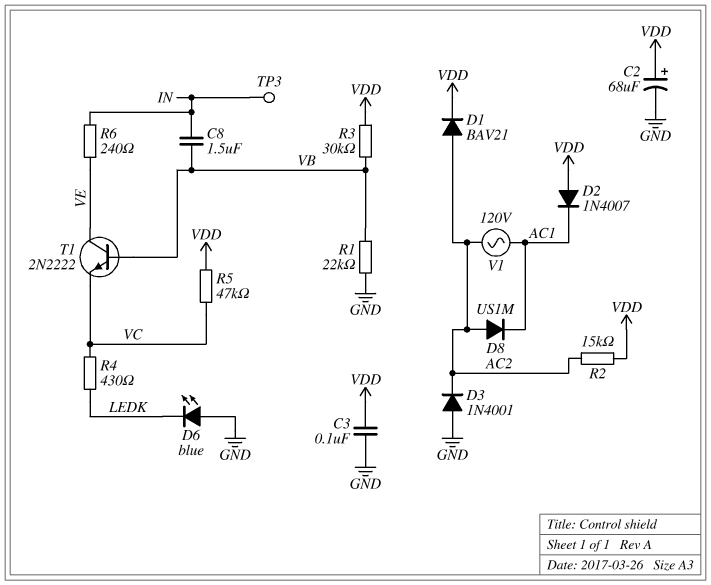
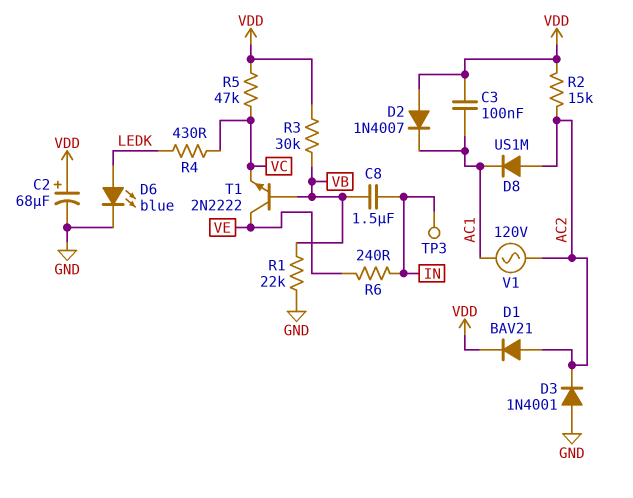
C3: 100nF (GND, VDD) -> 100nF (AC1, VDD)
D6: LED blue (A GND, K LEDK) -> LED blue (A LEDK, K GND)

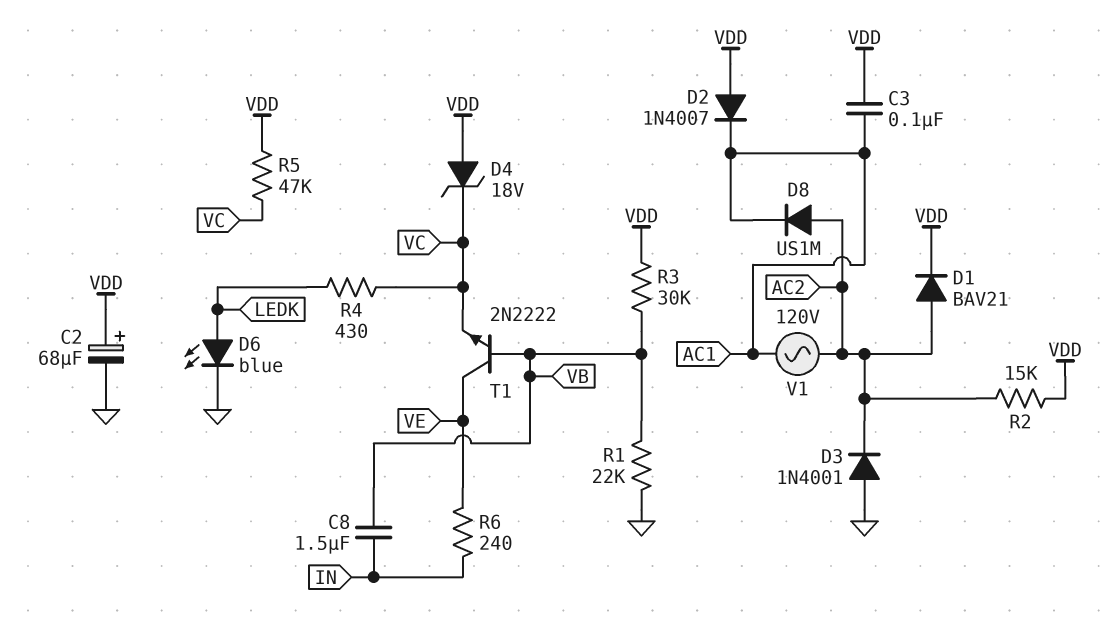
D4: none -> zener 18V (A VDD, K VC)
TP3: test point (IN) -> none

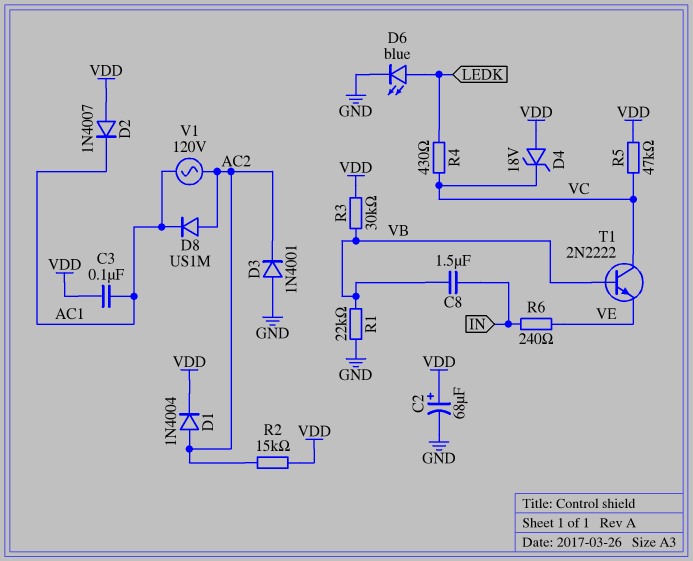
D1: diode BAV21 (A AC2, K VDD) -> diode 1N4004 (A AC2, K VDD)
T1: NPN 2N2222 (B VB, C VE, E VC) -> NPN 2N2222 (B VB, C VC, E VE)

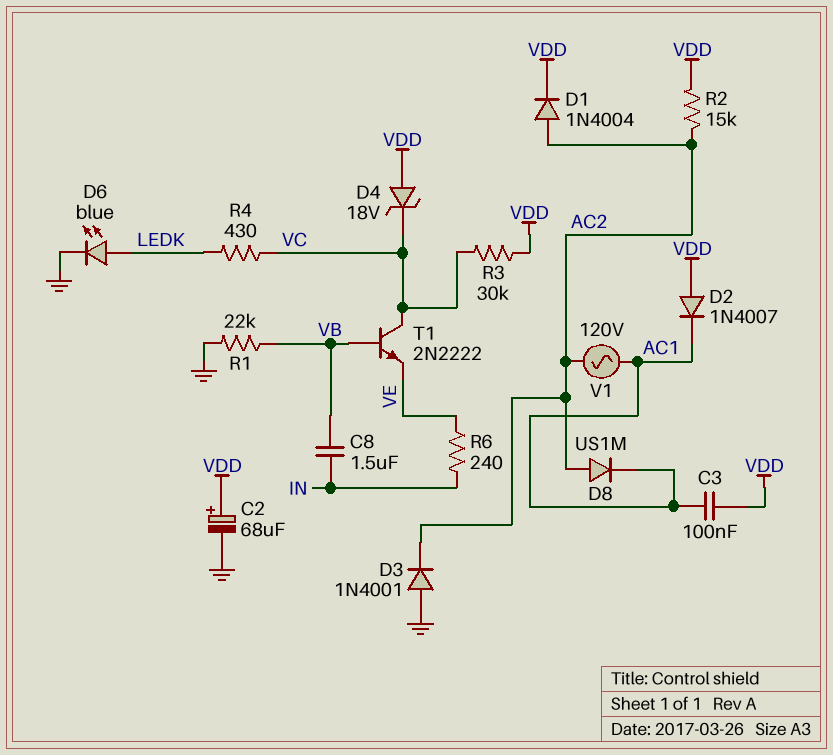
R3: 30k (VB, VDD) -> 30k (VC, VDD)
R5: 47k (VC, VDD) -> none

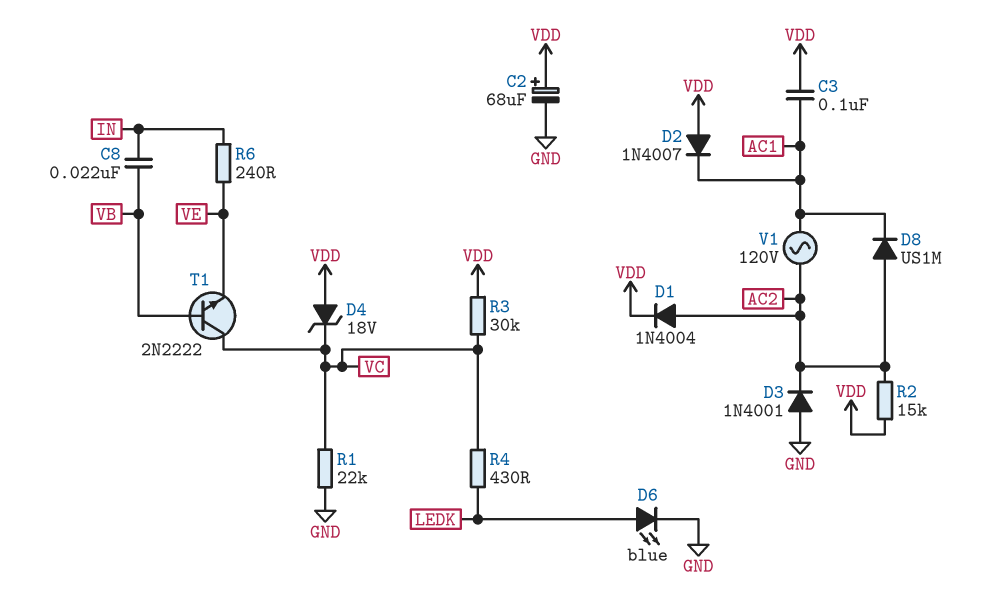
C8: 1.5uF (IN, VB) -> 22nF (IN, VB)
R1: 22k (GND, VB) -> 22k (GND, VC)

